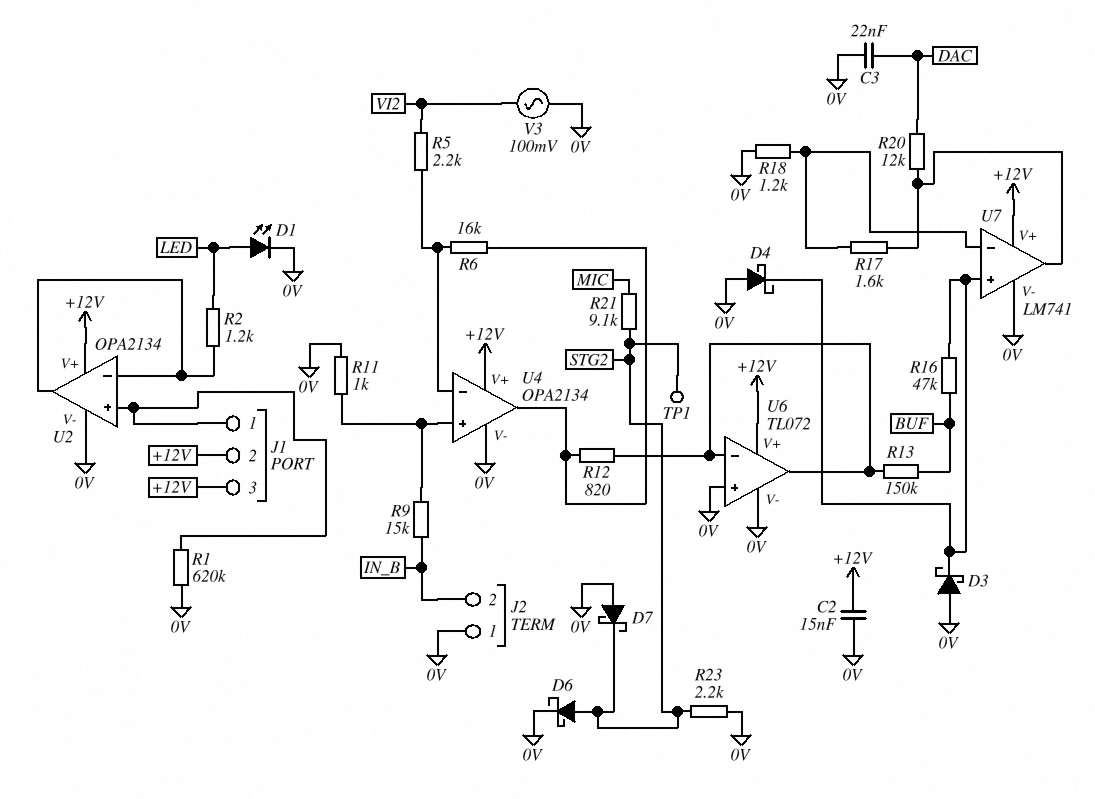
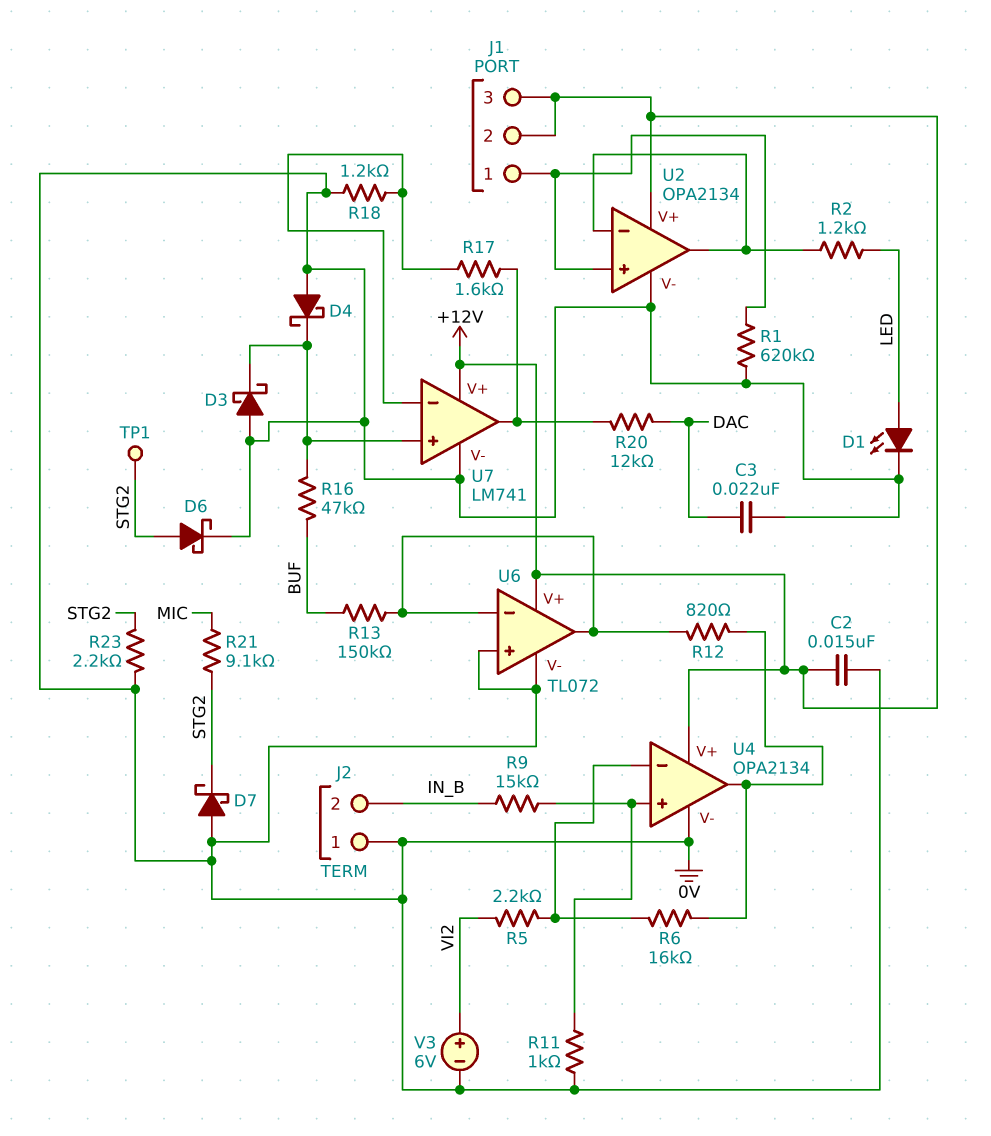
V3: AC 100mV (0V, VI2) -> 6V (plus VI2, minus 0V)

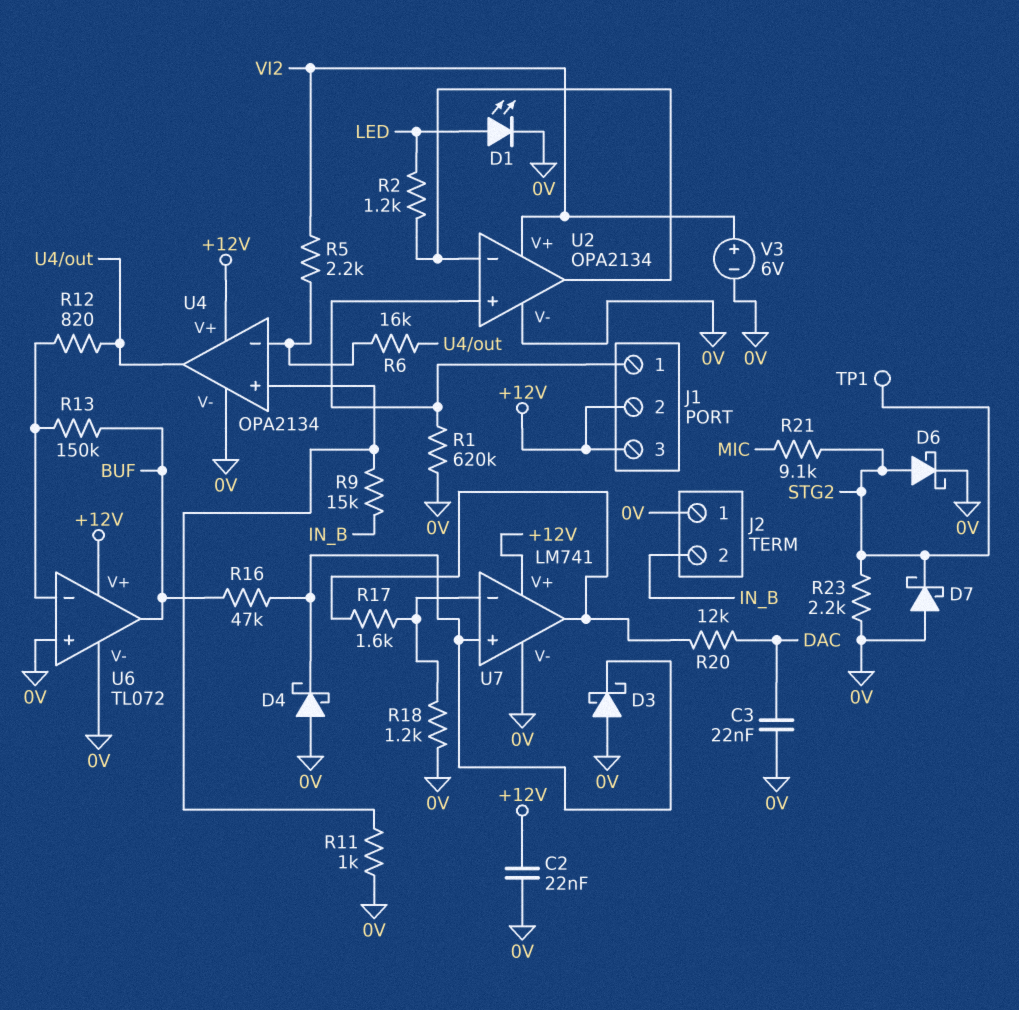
C2: 15nF (+12V, 0V) -> 22nF (+12V, 0V)
U2 pin V+: +12V -> VI2
U6 pin out: U6/in- -> BUF

